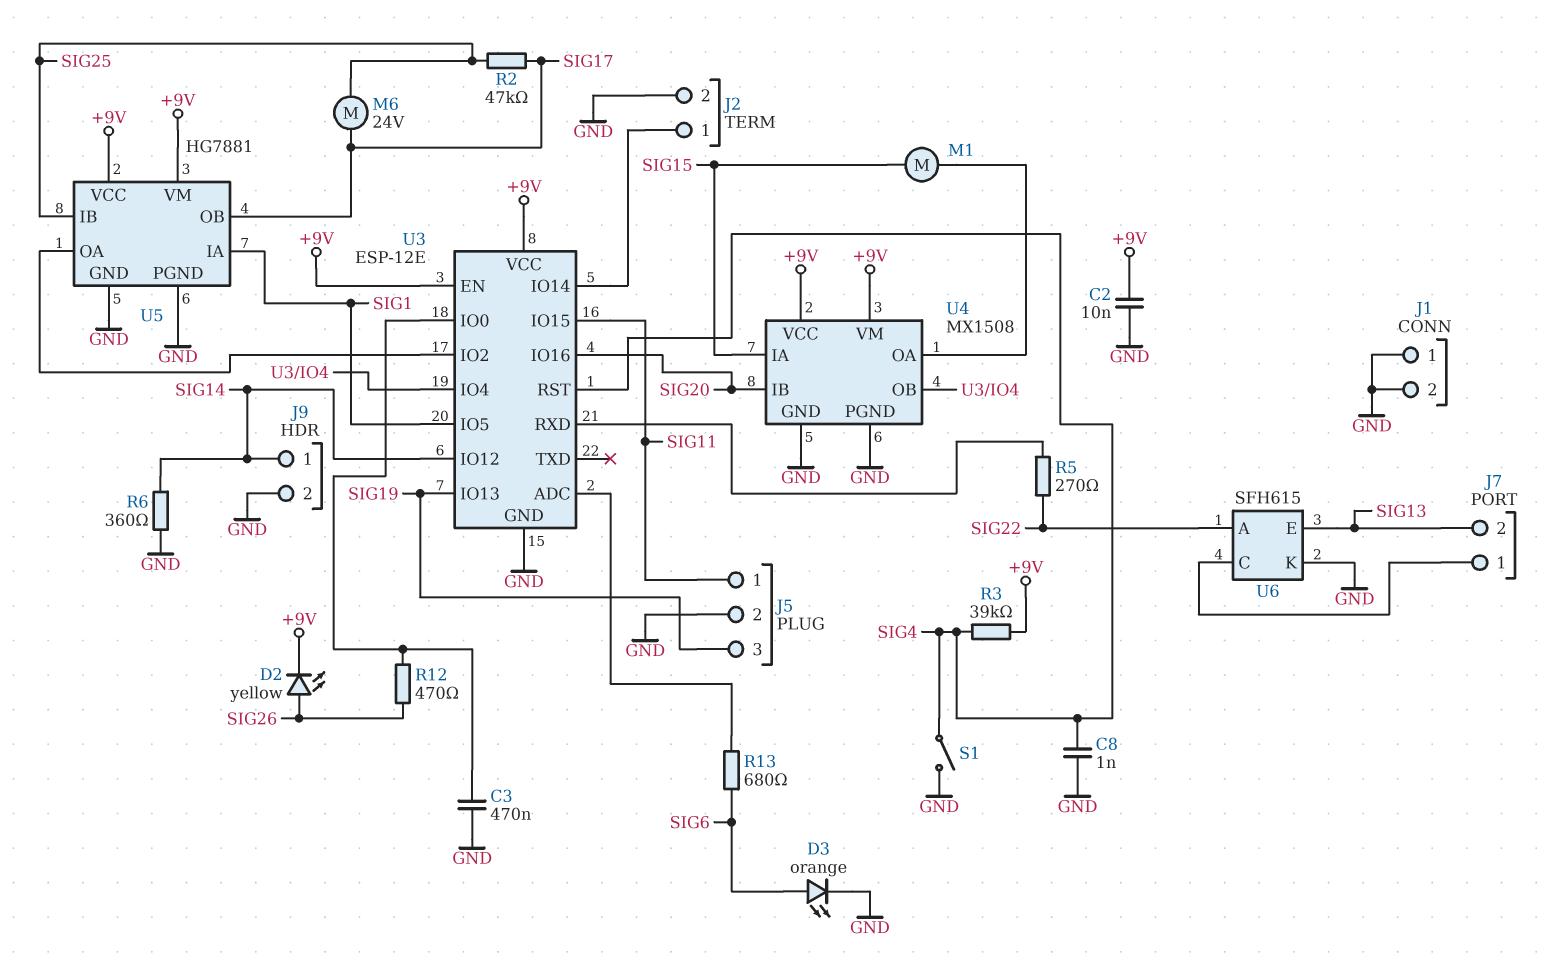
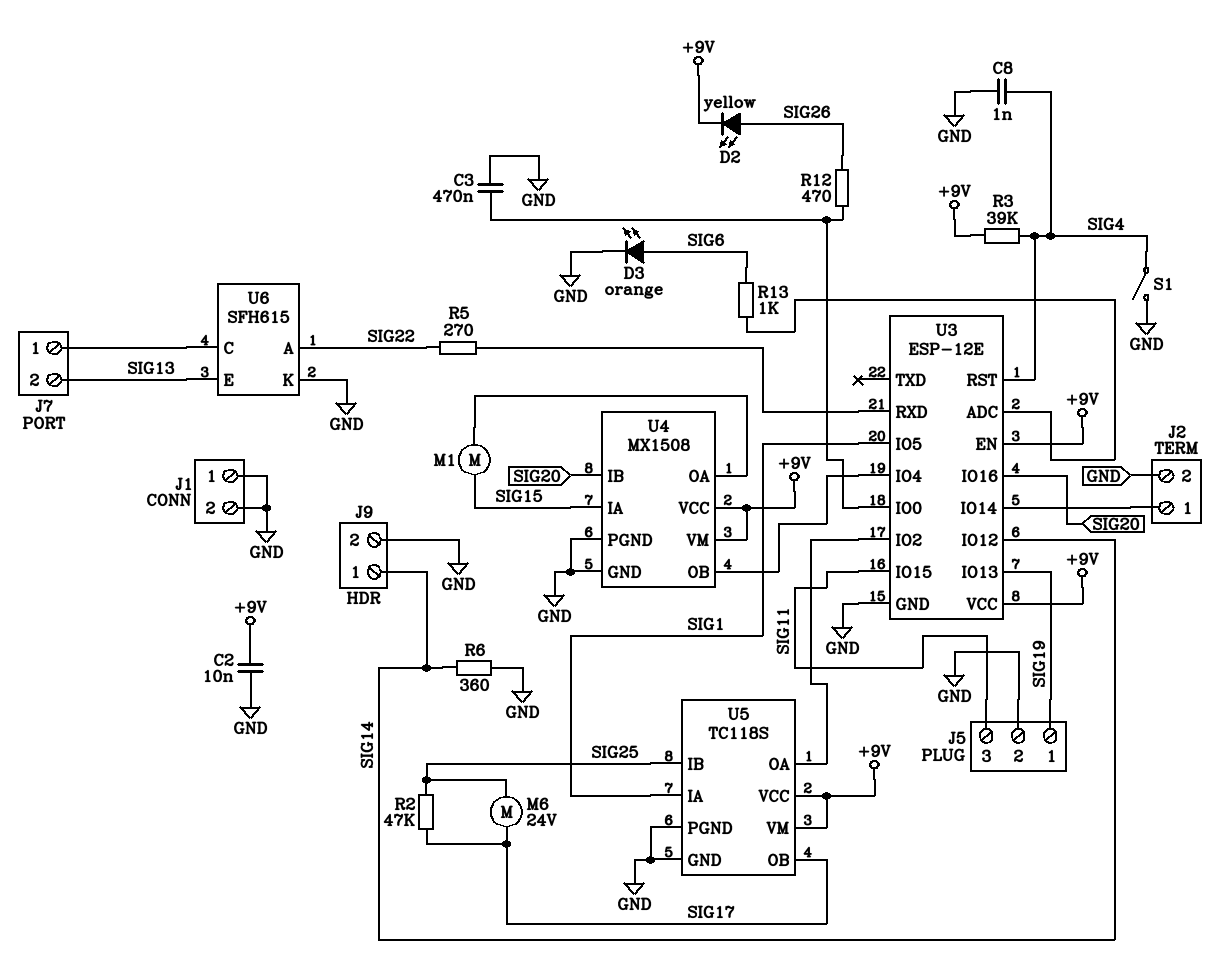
J5 pin 1: SIG11 -> SIG19
J5 pin 3: SIG19 -> SIG11
R13: 680 (SIG6, U3/ADC) -> 1k (SIG6, U3/ADC)
U5: HG7881 -> TC118S

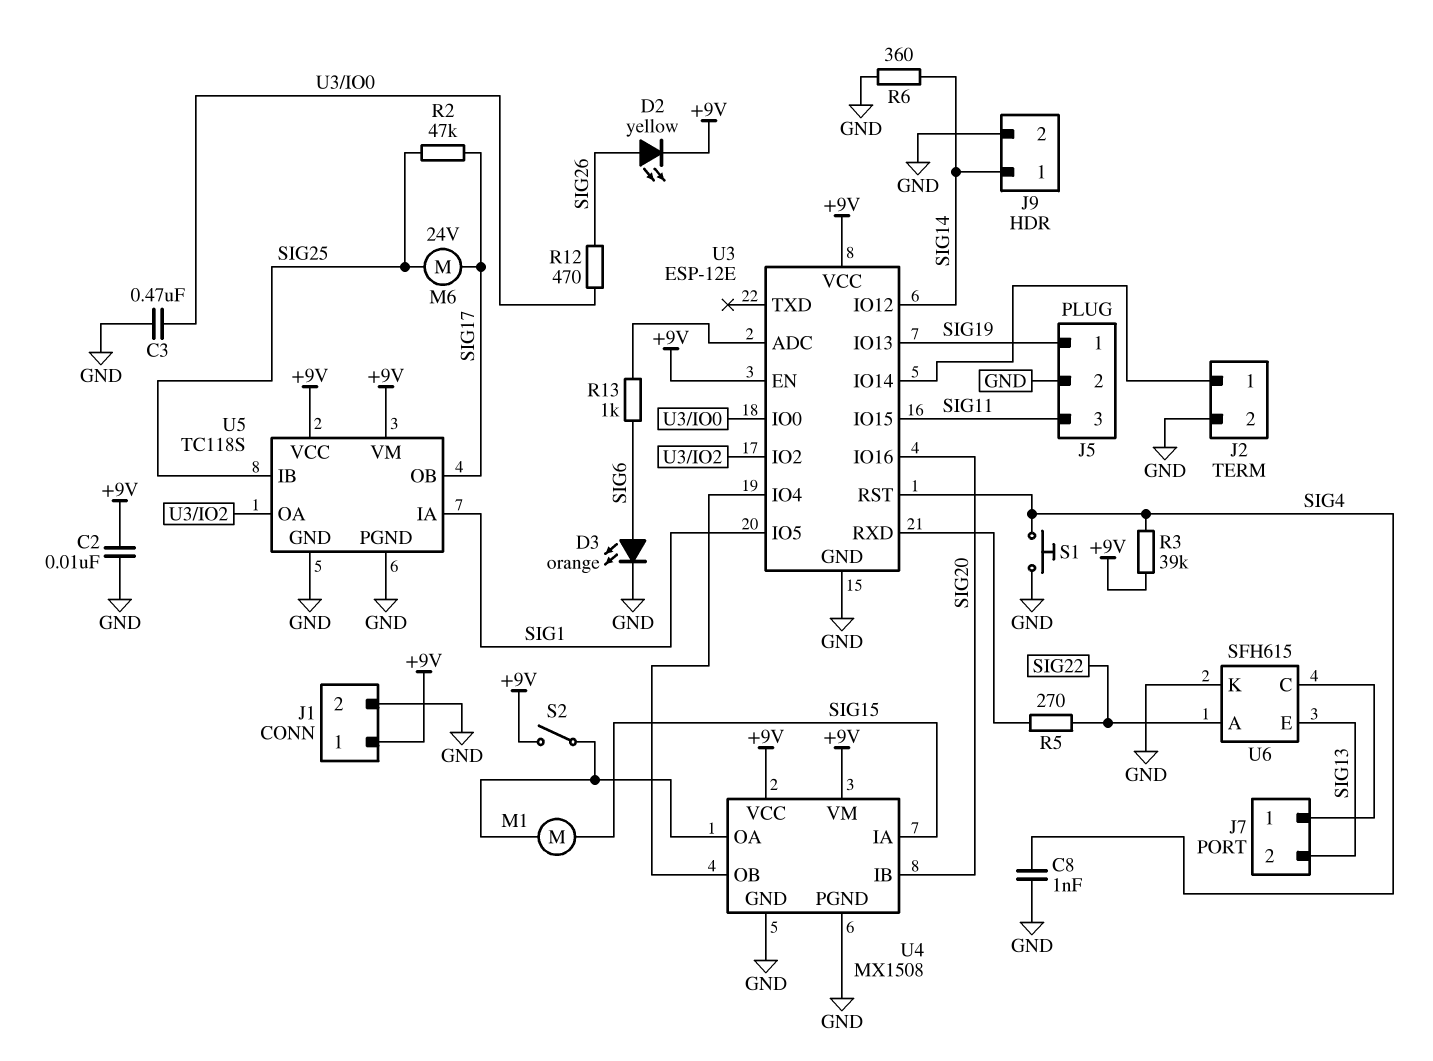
J1 pin 1: GND -> +9V
S1: switch (GND, SIG4) -> button (GND, SIG4)
S2: none -> switch (+9V, U4/OA)

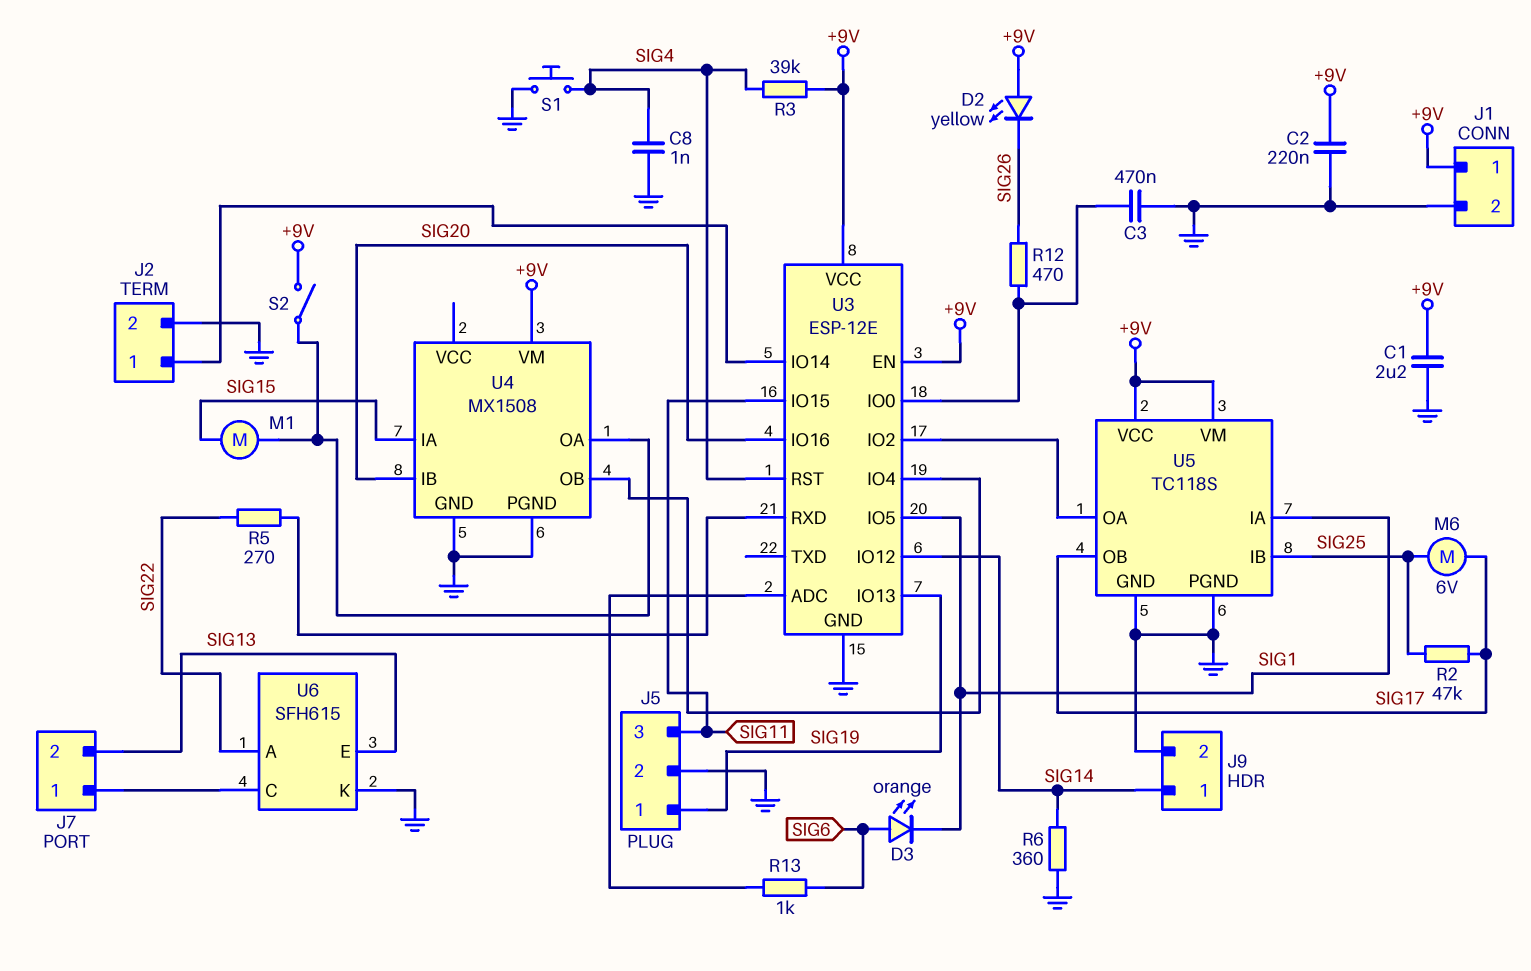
C1: none -> 2.2uF (+9V, GND)
C2: 10nF (+9V, GND) -> 220nF (+9V, GND)
D2: LED yellow (A SIG26, K +9V) -> LED yellow (A +9V, K SIG26)
D3: LED orange (A SIG6, K GND) -> LED orange (A SIG6, K SIG1)
M6: motor 24V (SIG17, SIG25) -> motor 6V (SIG17, SIG25)
U4 pin VCC: +9V -> none

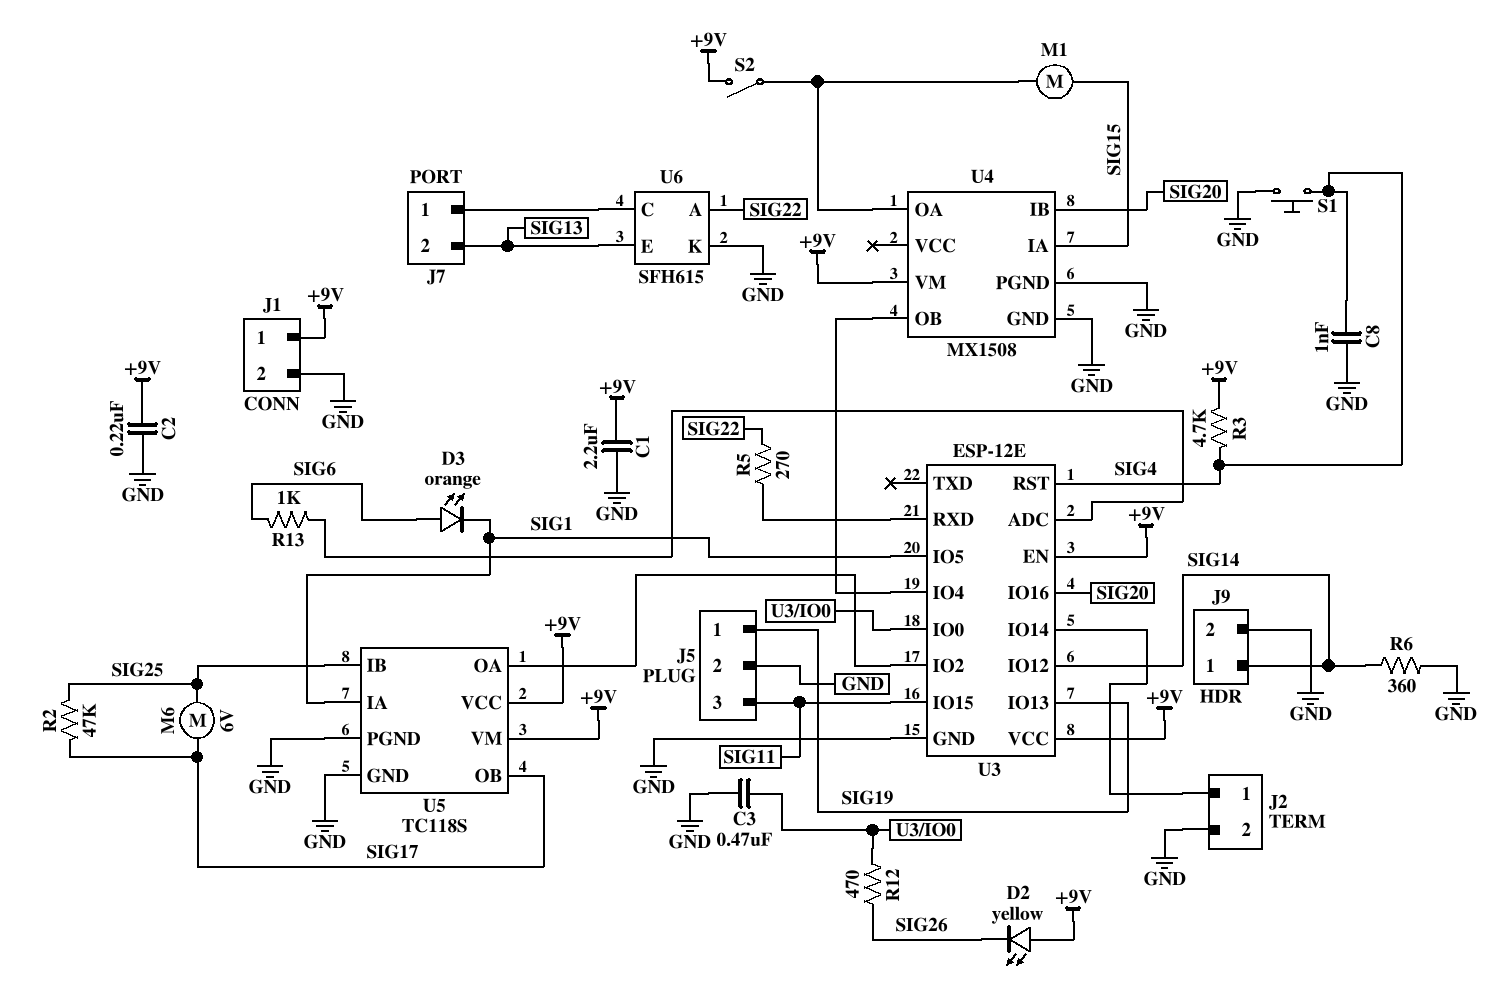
R3: 39k (+9V, SIG4) -> 4.7k (+9V, SIG4)

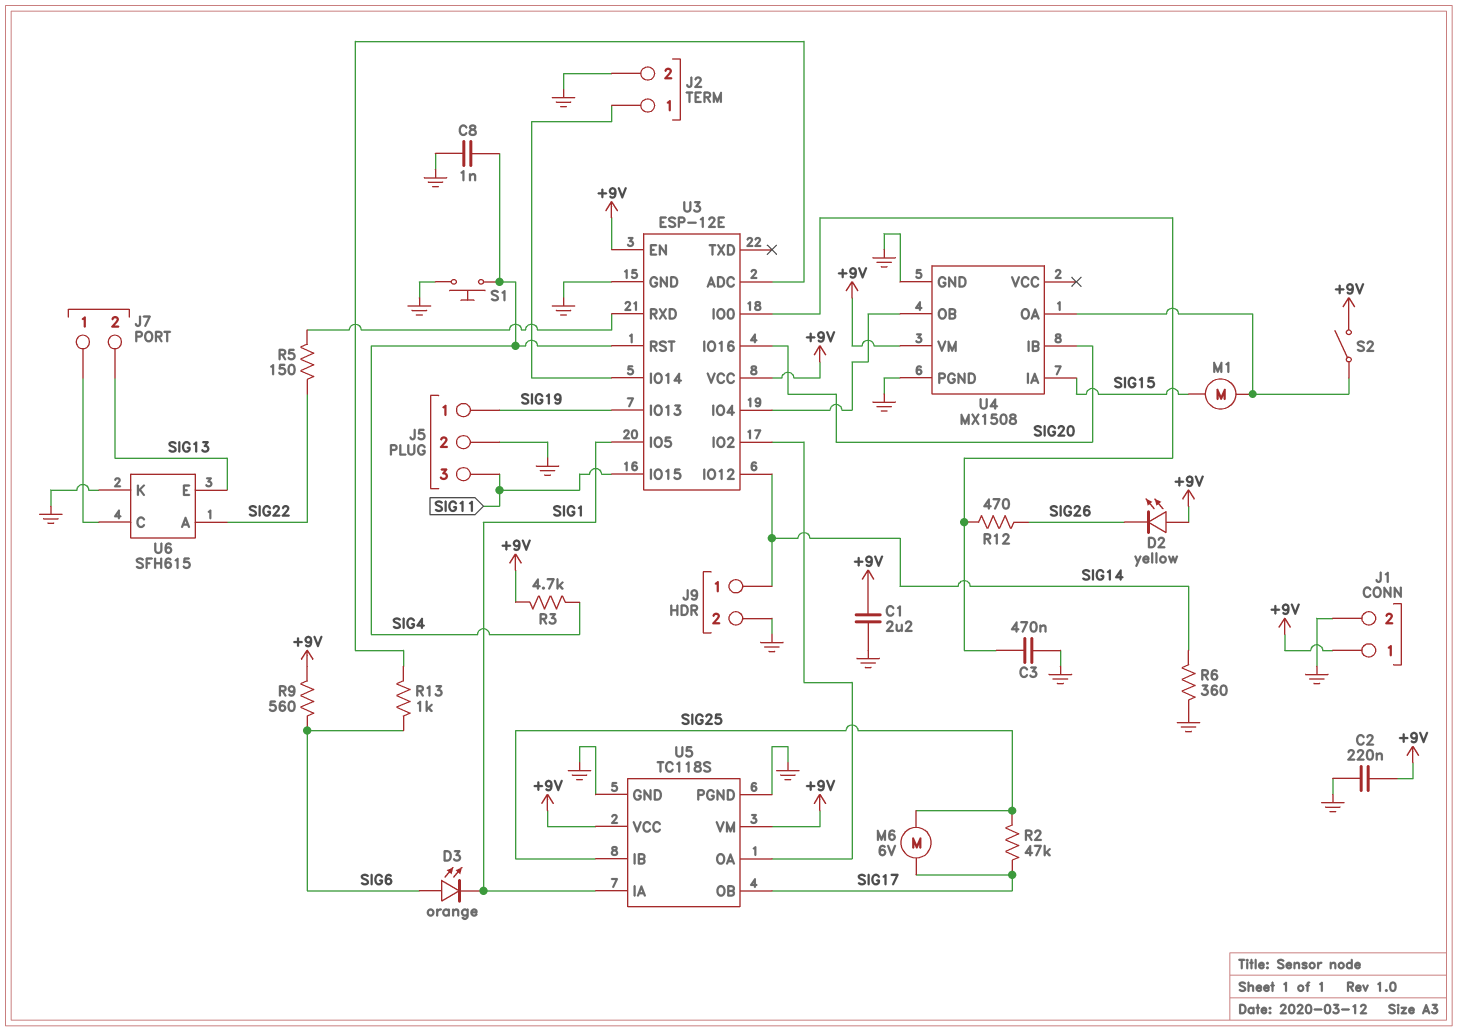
R5: 270 (SIG22, U3/RXD) -> 150 (SIG22, U3/RXD)
R9: none -> 560 (+9V, SIG6)

